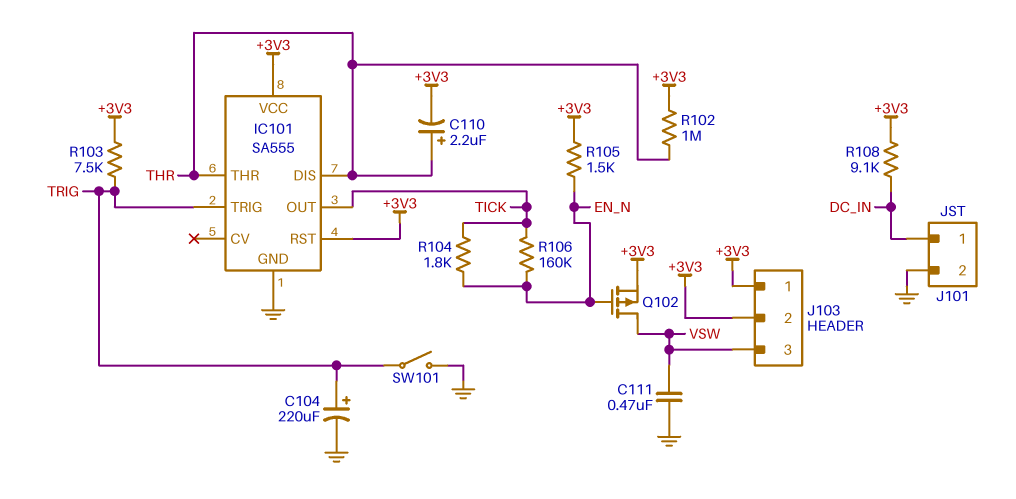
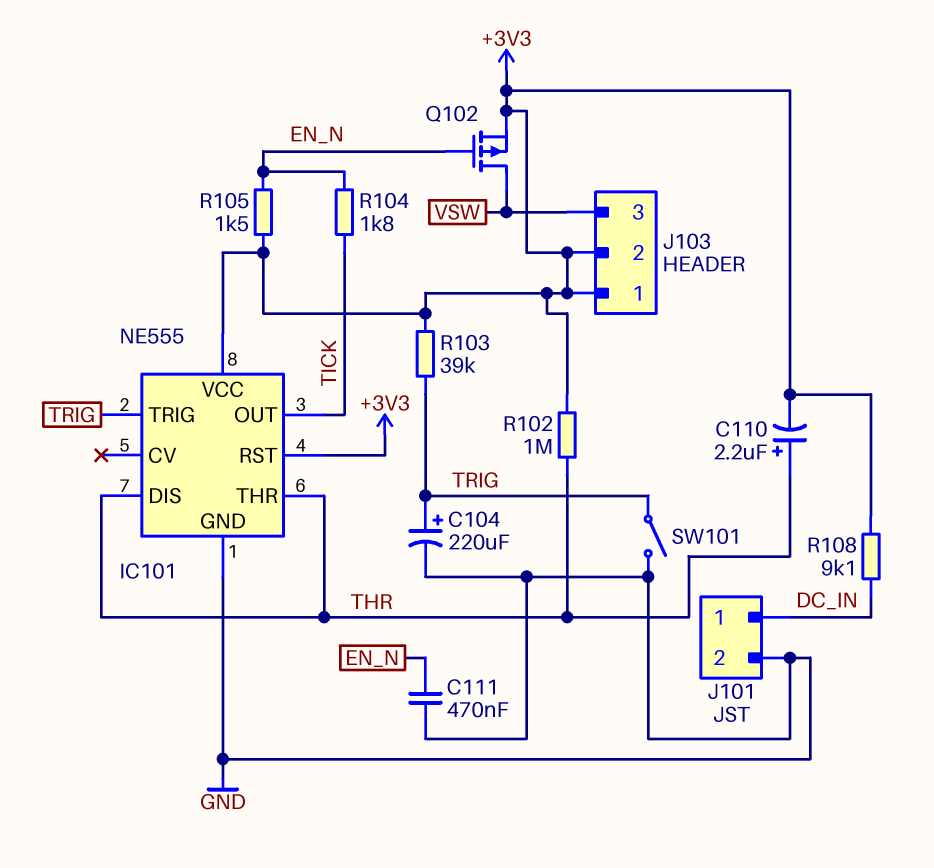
C111: 470nF (GND, VSW) -> 470nF (EN_N, GND)
IC101: SA555 -> NE555
R103: 7.5k (+3V3, TRIG) -> 39k (+3V3, TRIG)
R106: 160k (EN_N, TICK) -> none

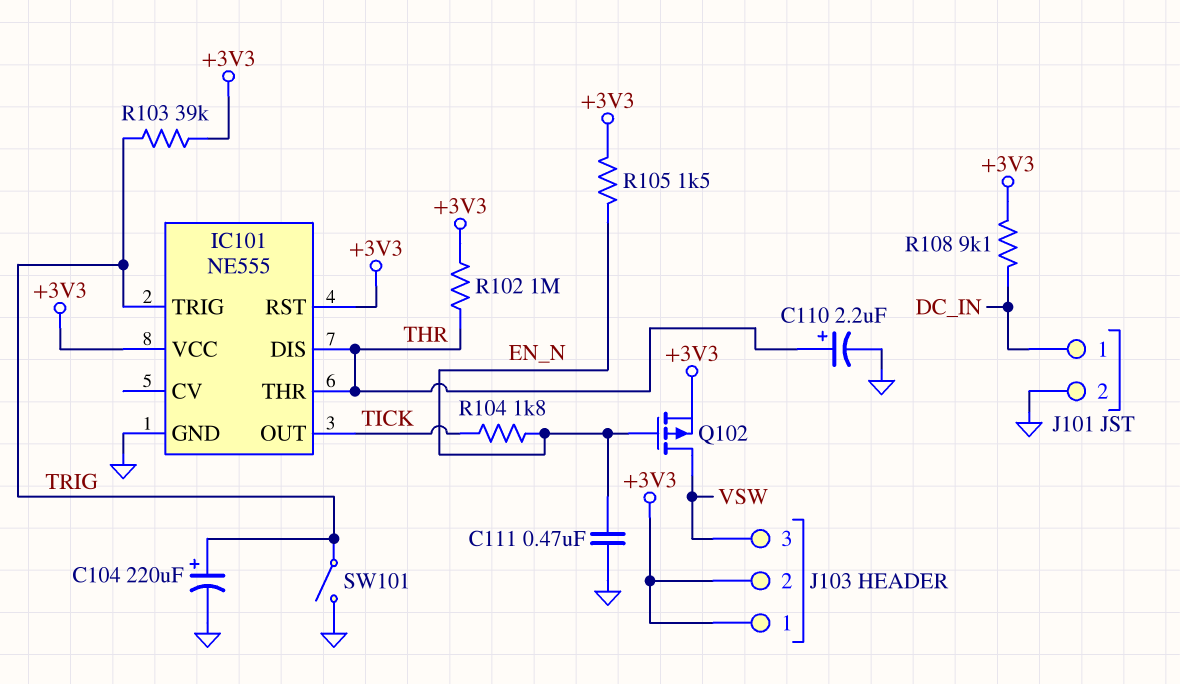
C110: 2.2uF (plus THR, minus +3V3) -> 2.2uF (plus THR, minus GND)

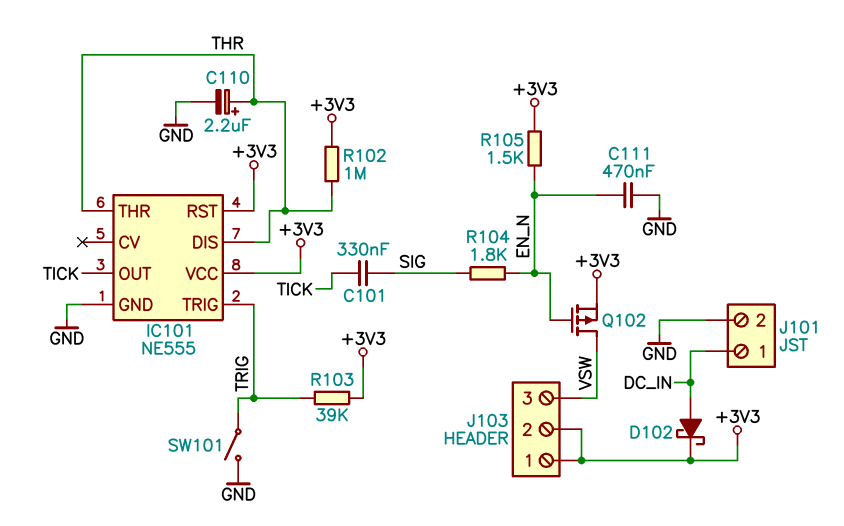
C101: none -> 330nF (SIG, TICK)
C104: 220uF (plus TRIG, minus GND) -> none
D102: none -> schottky (A DC_IN, K +3V3)
R104: 1.8k (EN_N, TICK) -> 1.8k (EN_N, SIG)
R108: 9.1k (+3V3, DC_IN) -> none

